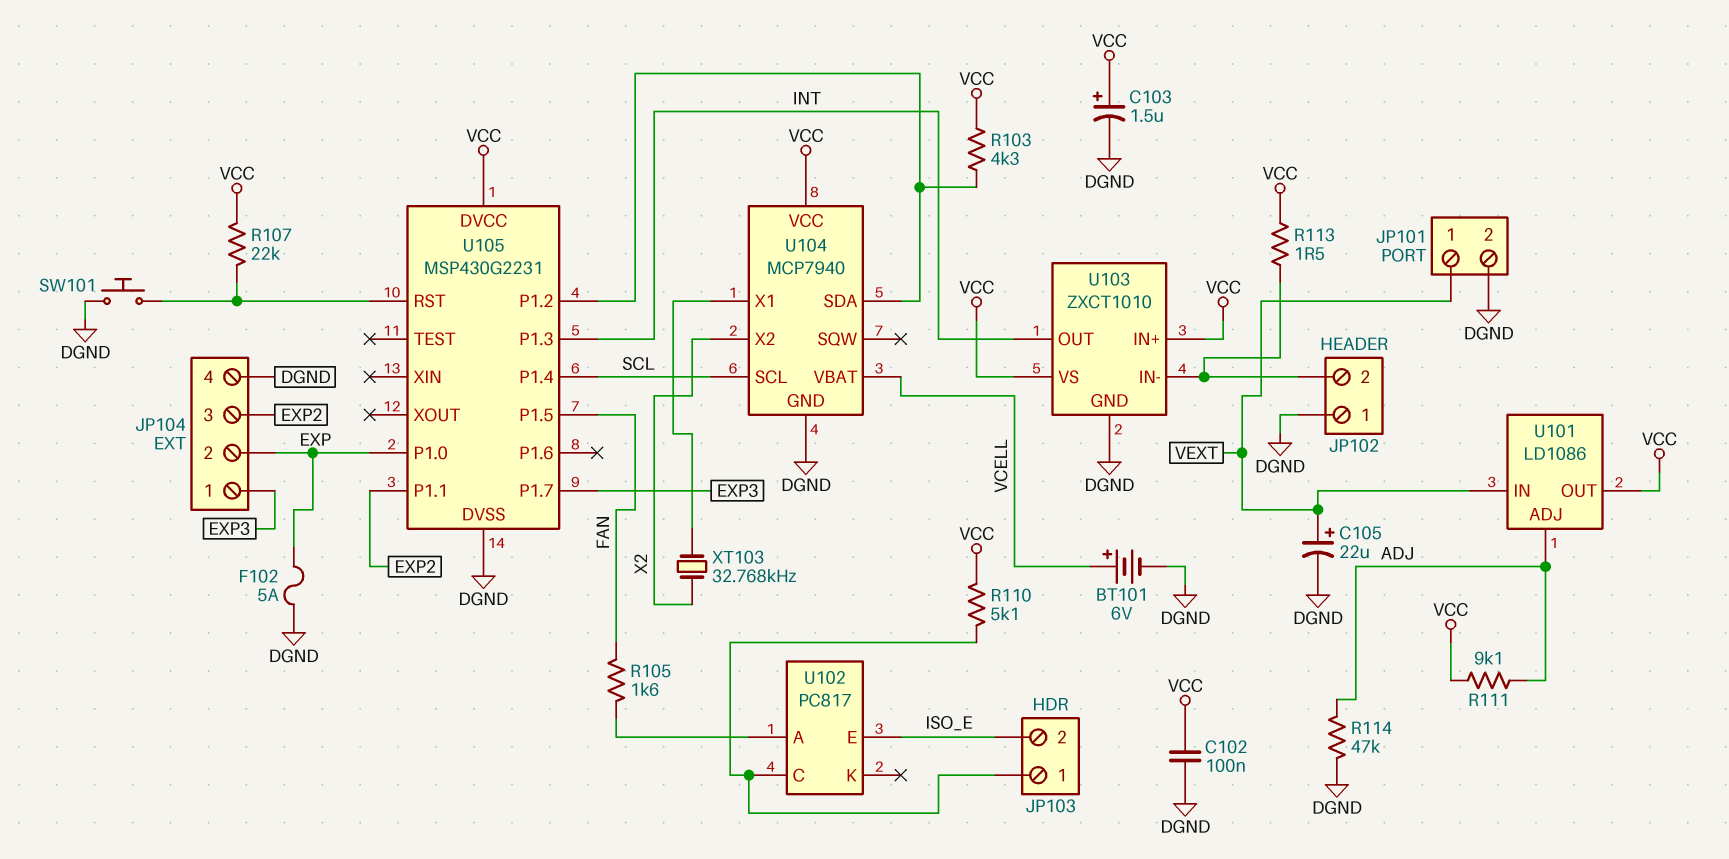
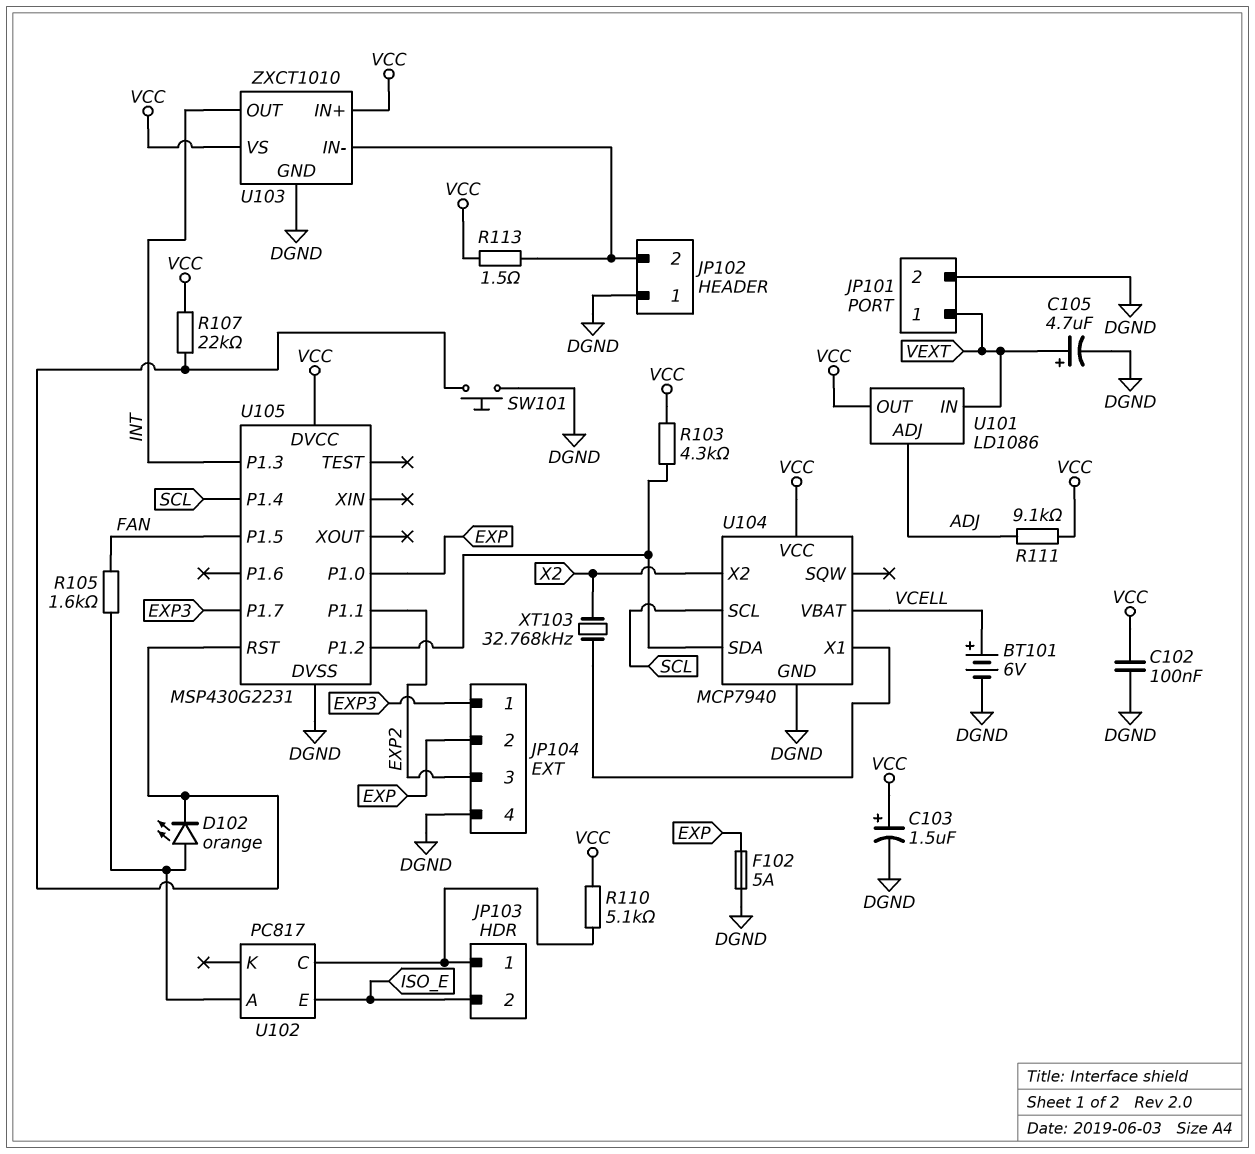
C105: 22uF (plus VEXT, minus DGND) -> 4.7uF (plus VEXT, minus DGND)
D102: none -> LED orange (A U102/A, K U105/RST)
R114: 47k (ADJ, DGND) -> none

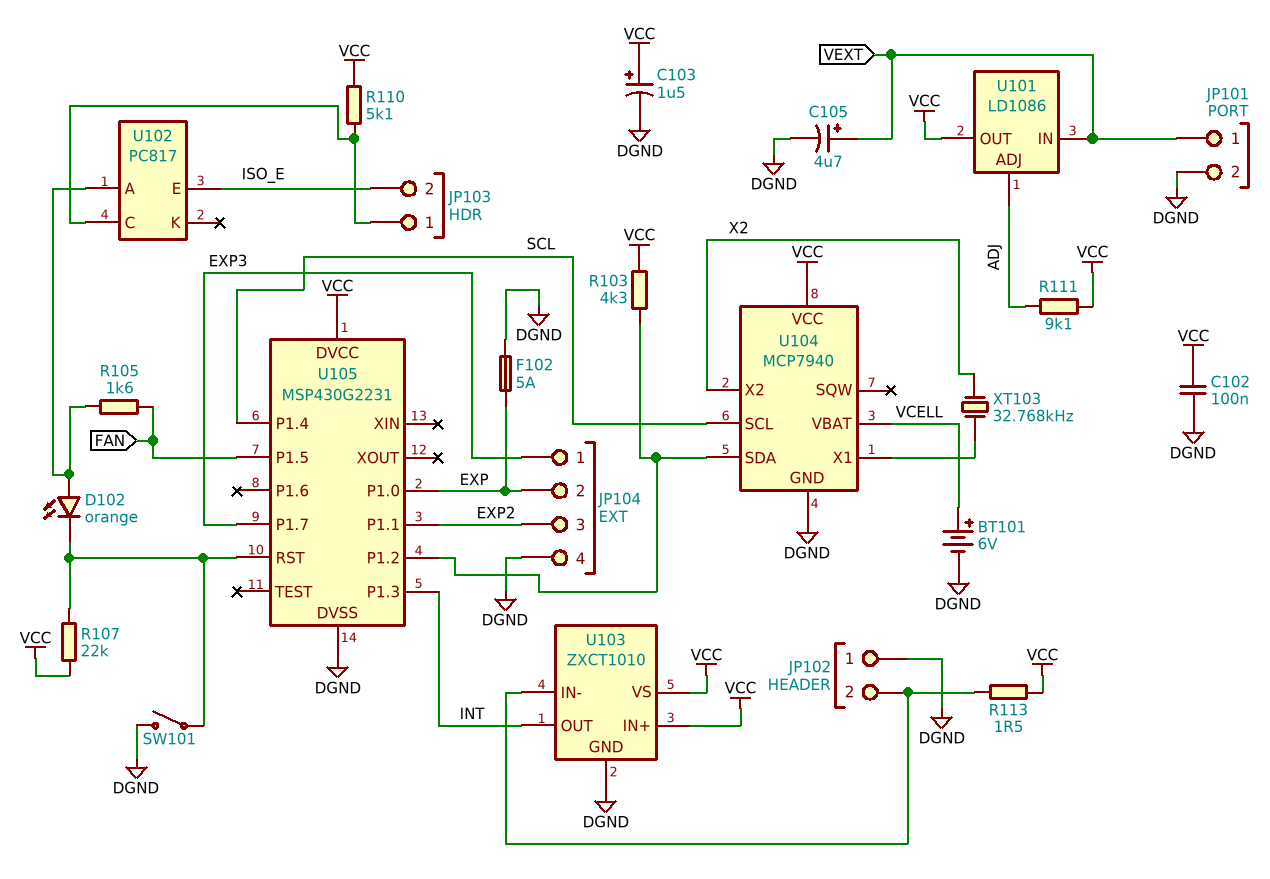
SW101: button (DGND, U105/RST) -> switch (DGND, U105/RST)

